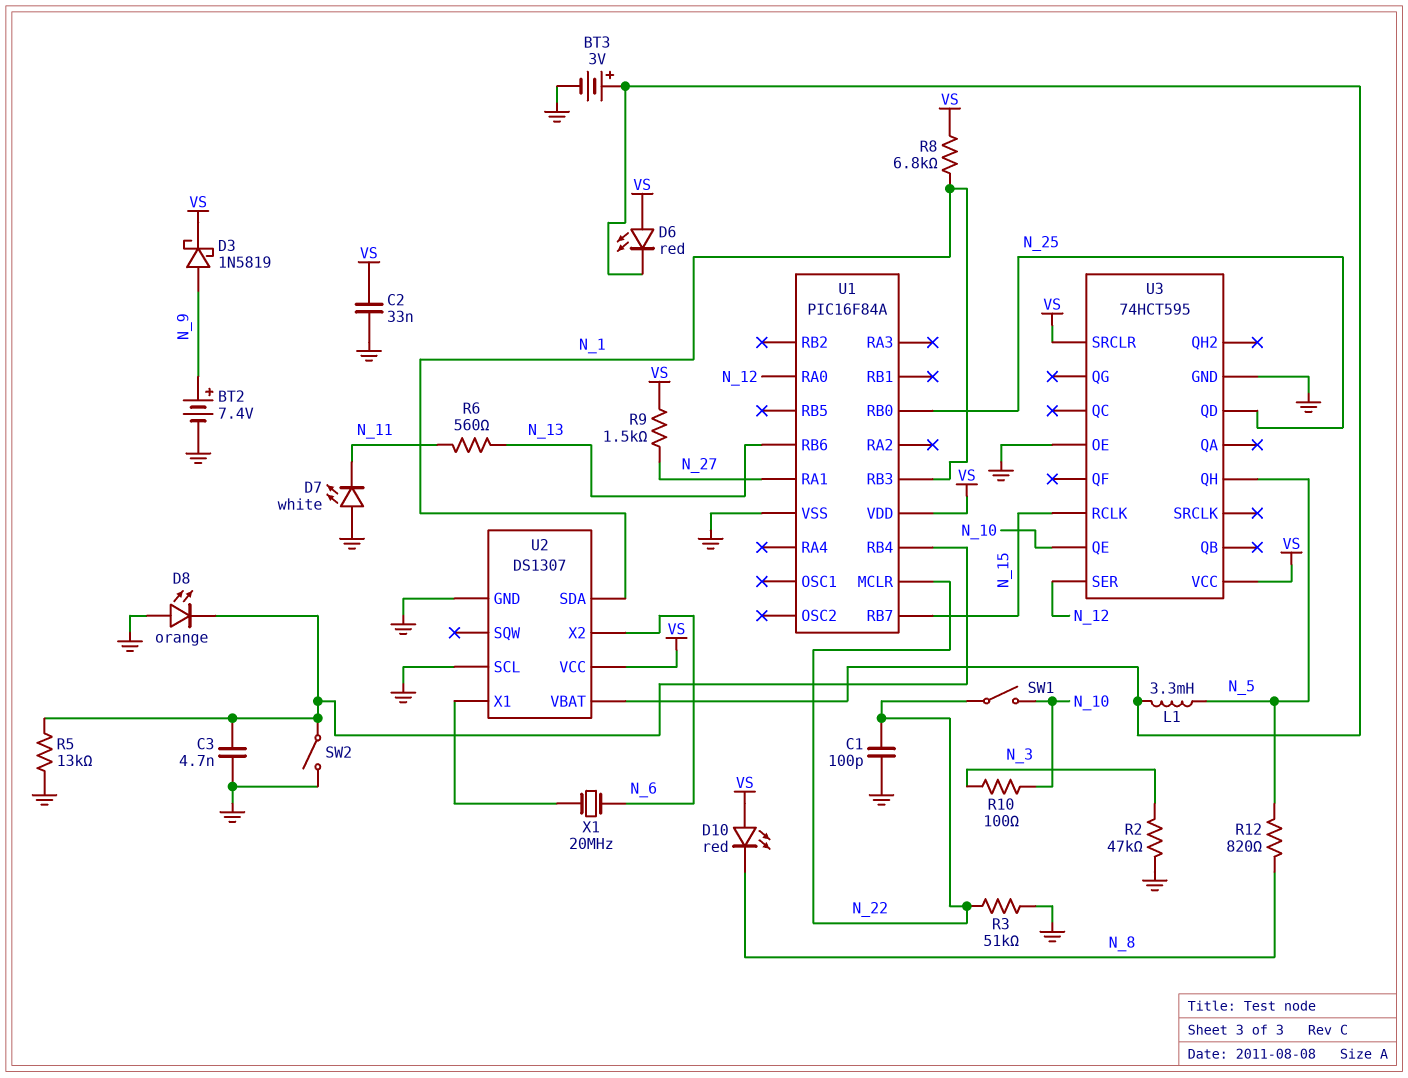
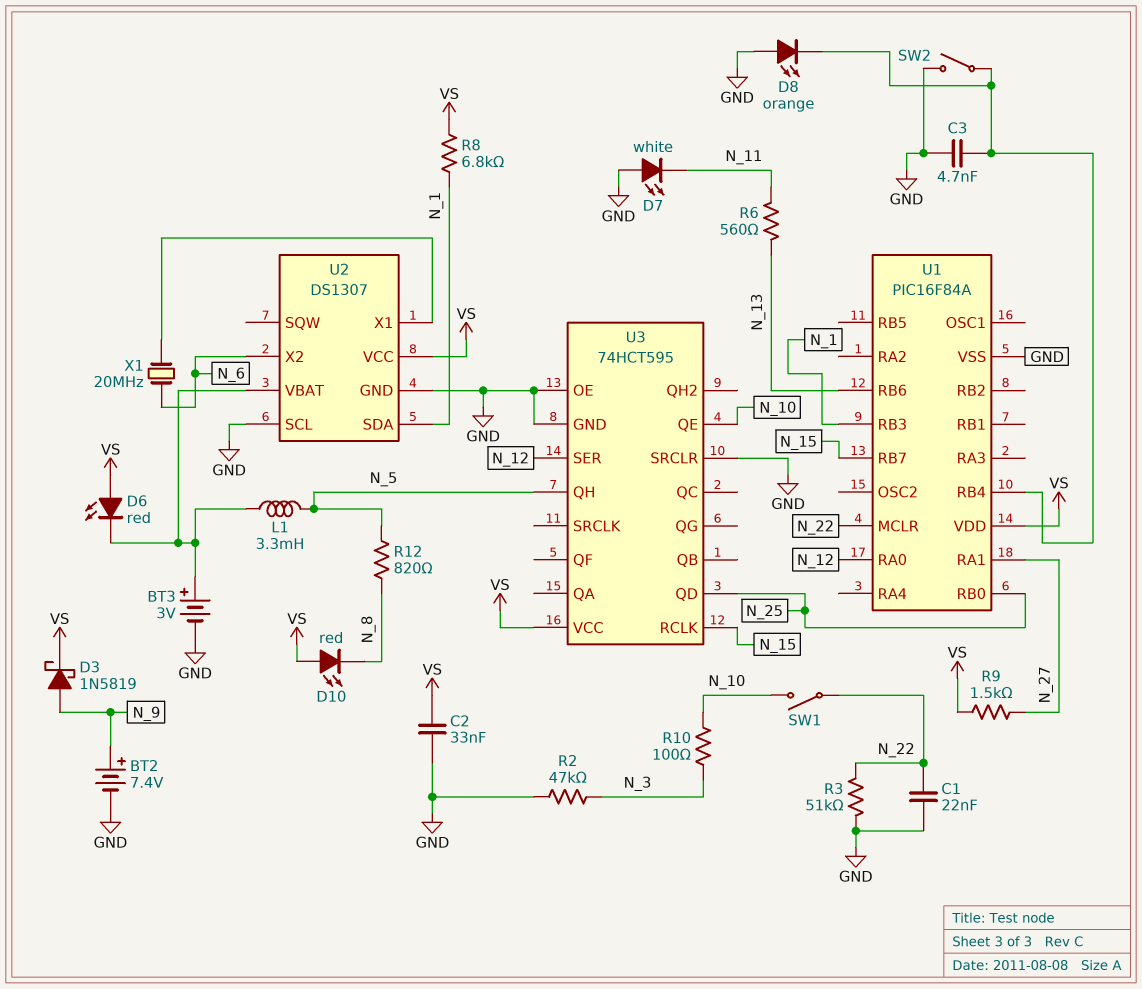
C1: 100pF (GND, N_22) -> 22nF (GND, N_22)
R5: 13k (GND, U1/RB4) -> none
U3 pin SRCLR: VS -> GND

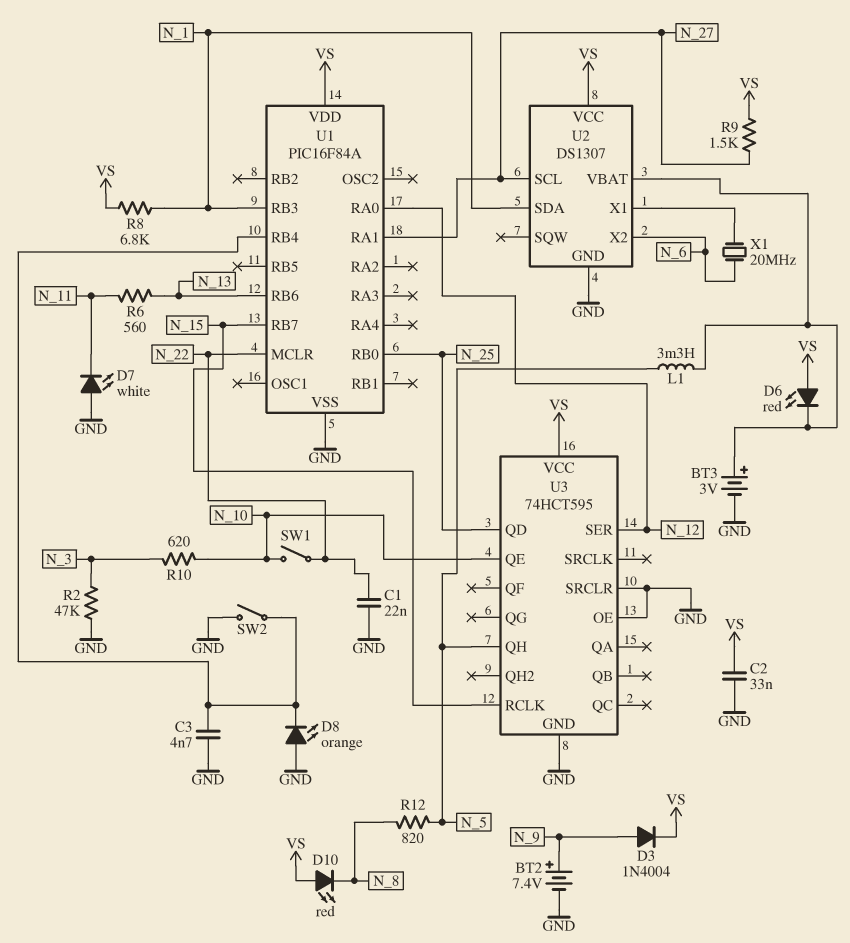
D3: schottky 1N5819 (A N_9, K VS) -> diode 1N4004 (A N_9, K VS)
R3: 51k (GND, N_22) -> none
R10: 100 (N_3, N_10) -> 620 (N_3, N_10)
U2 pin SCL: GND -> N_27

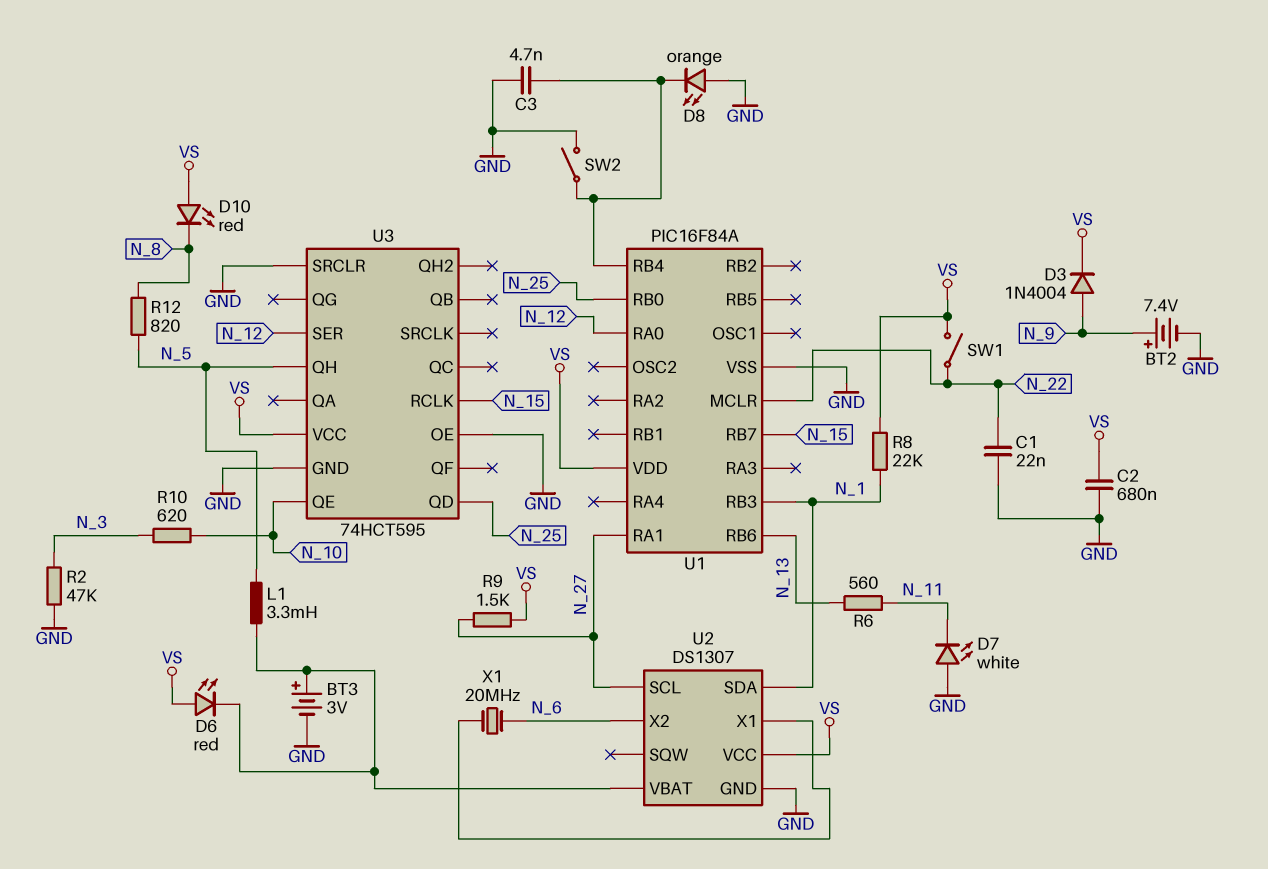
C2: 33nF (GND, VS) -> 680nF (GND, VS)
R8: 6.8k (N_1, VS) -> 22k (N_1, VS)
SW1: switch (N_10, N_22) -> switch (N_22, VS)

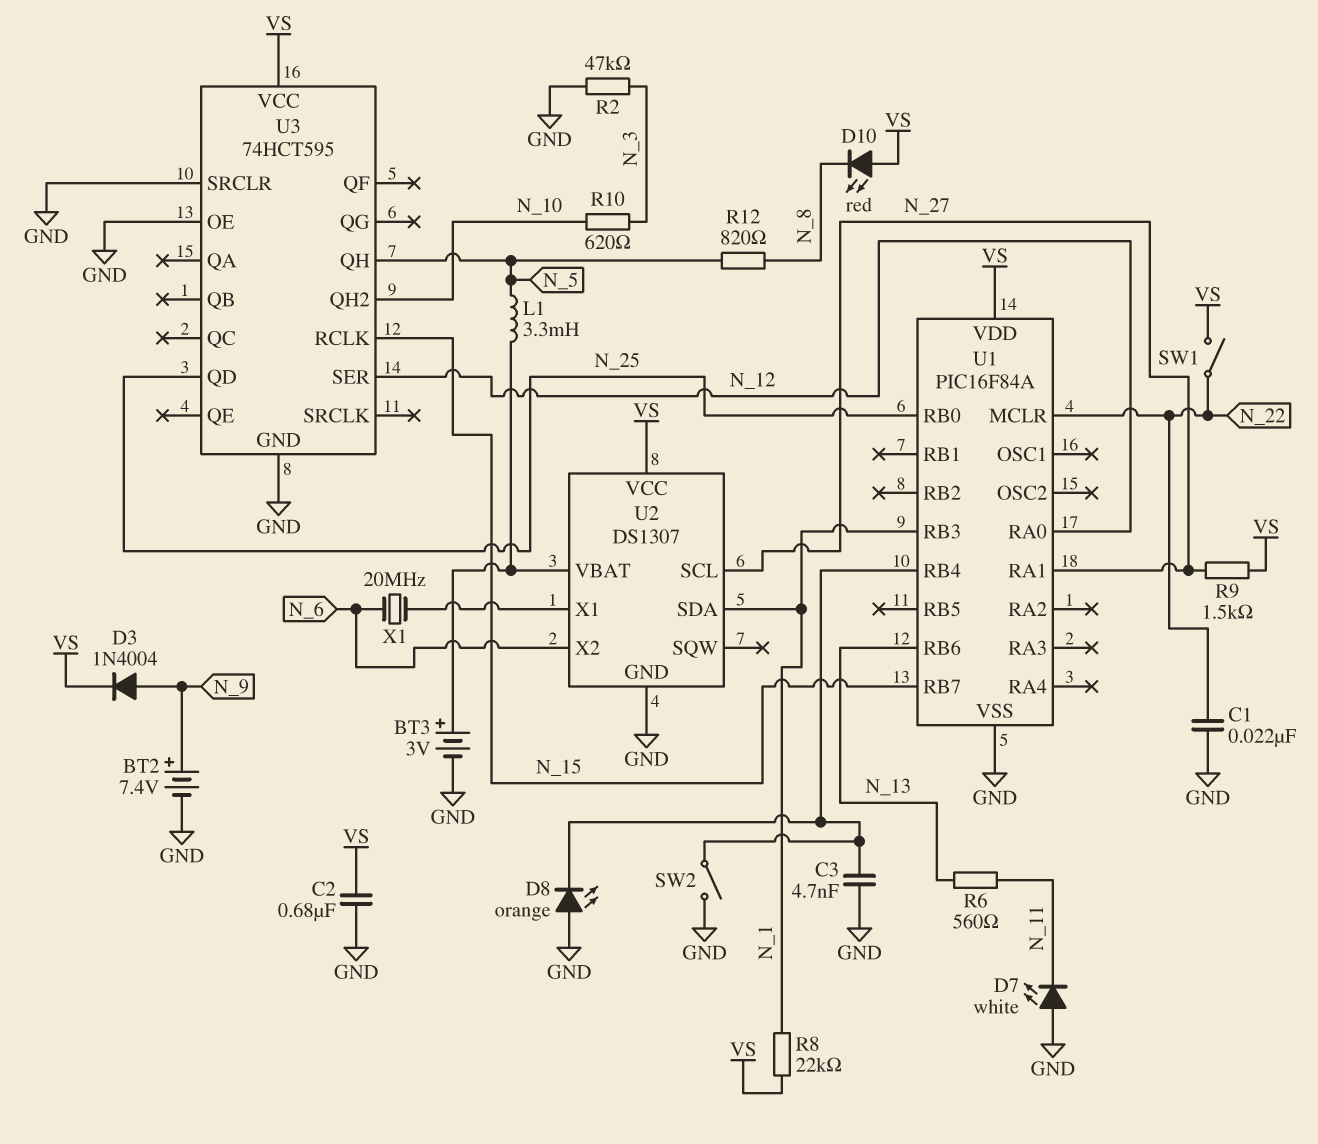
D6: LED red (A VS, K U2/VBAT) -> none
U3 pin QE: N_10 -> none
U3 pin QH2: none -> N_10

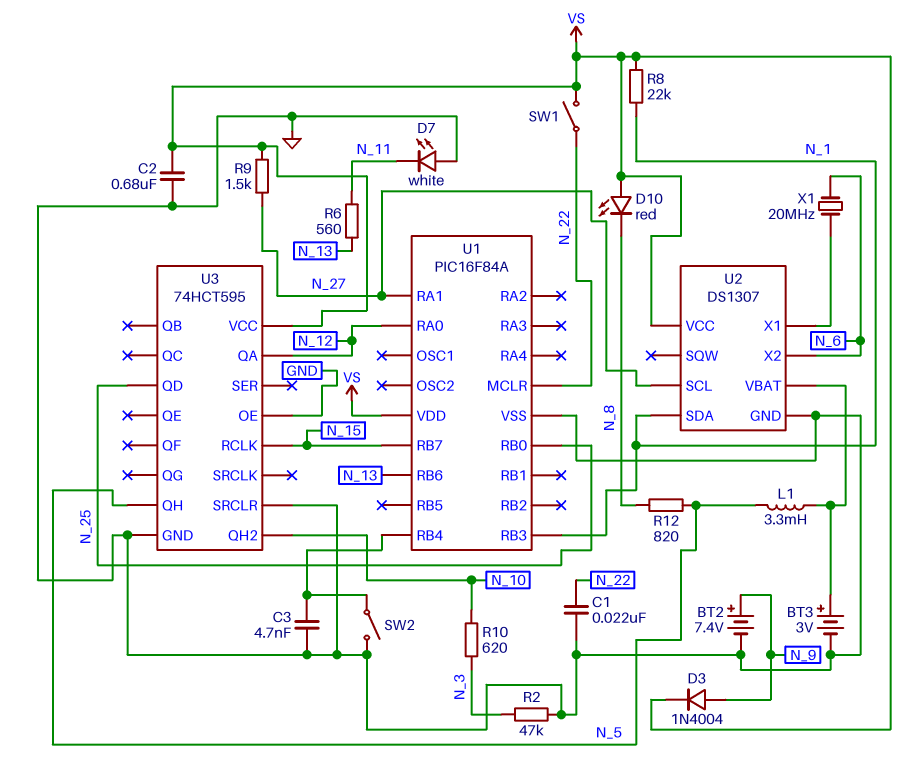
D8: LED orange (A GND, K U1/RB4) -> none
U3 pin QA: none -> N_12
U3 pin SER: N_12 -> none

